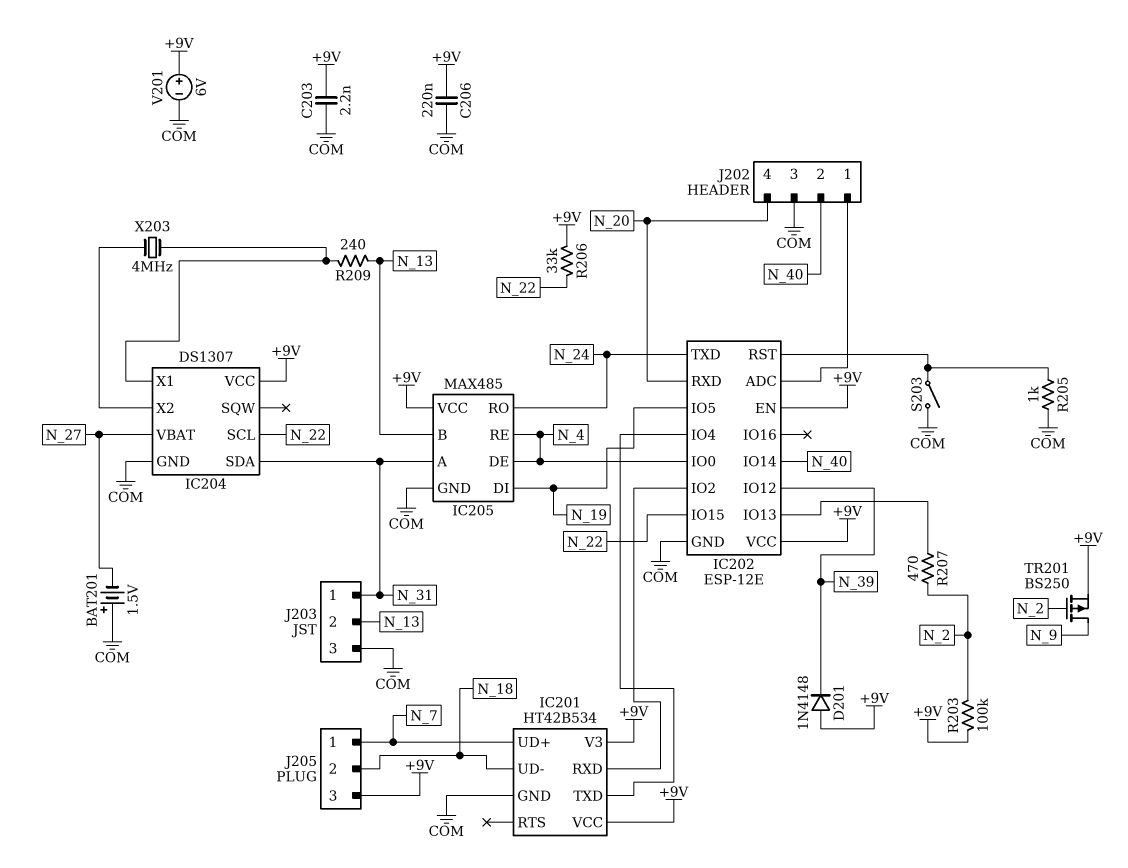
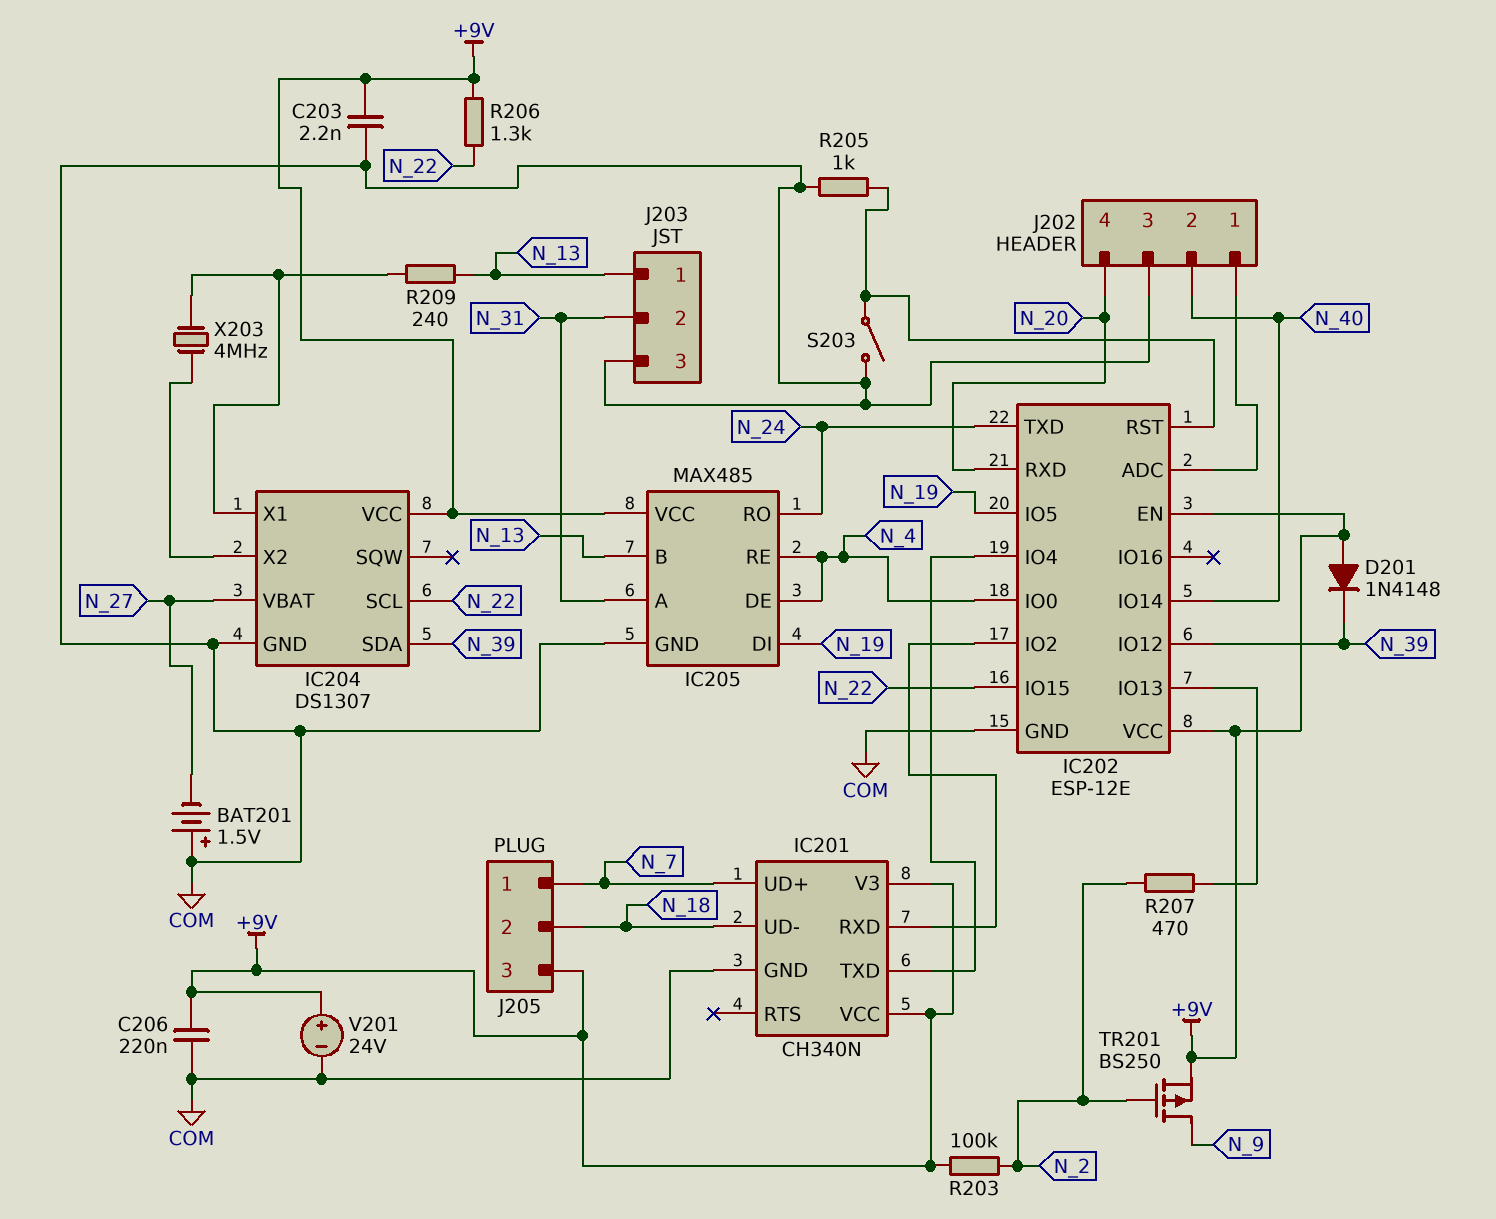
IC201: HT42B534 -> CH340N
IC204 pin SDA: N_31 -> N_39
J203 pin 1: N_31 -> N_13
J203 pin 2: N_13 -> N_31
R206: 33k (+9V, N_22) -> 1.3k (+9V, N_22)
V201: 6V (plus +9V, minus COM) -> 24V (plus +9V, minus COM)

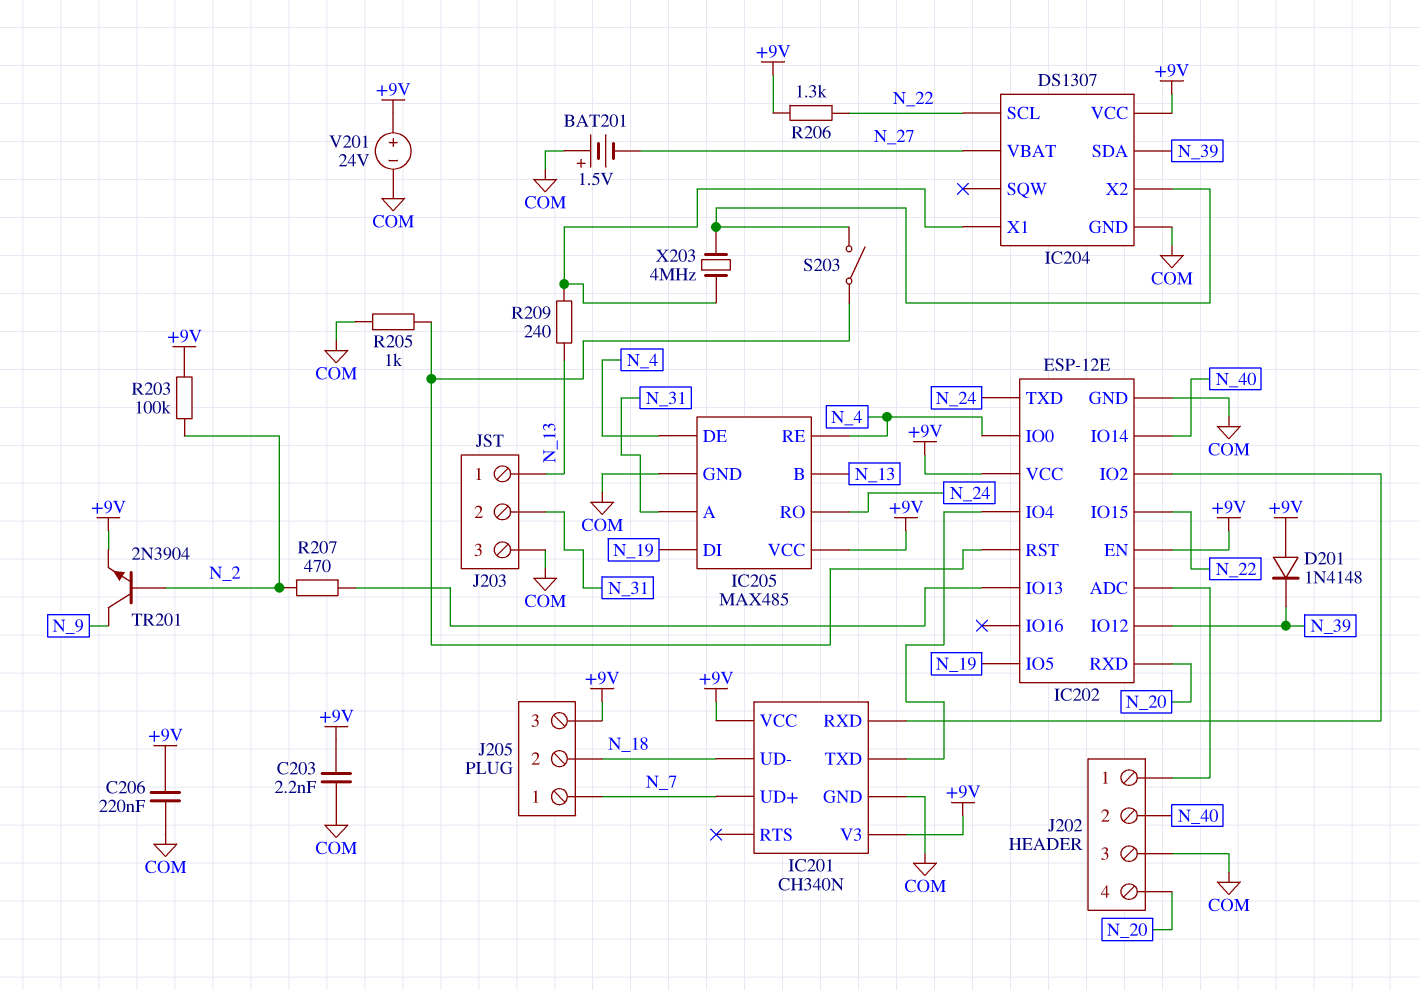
S203: switch (COM, IC202/RST) -> switch (IC202/RST, IC204/X2)
TR201: PMOS BS250 (G N_2, D N_9, S +9V) -> NPN 2N3904 (B N_2, C N_9, E +9V)

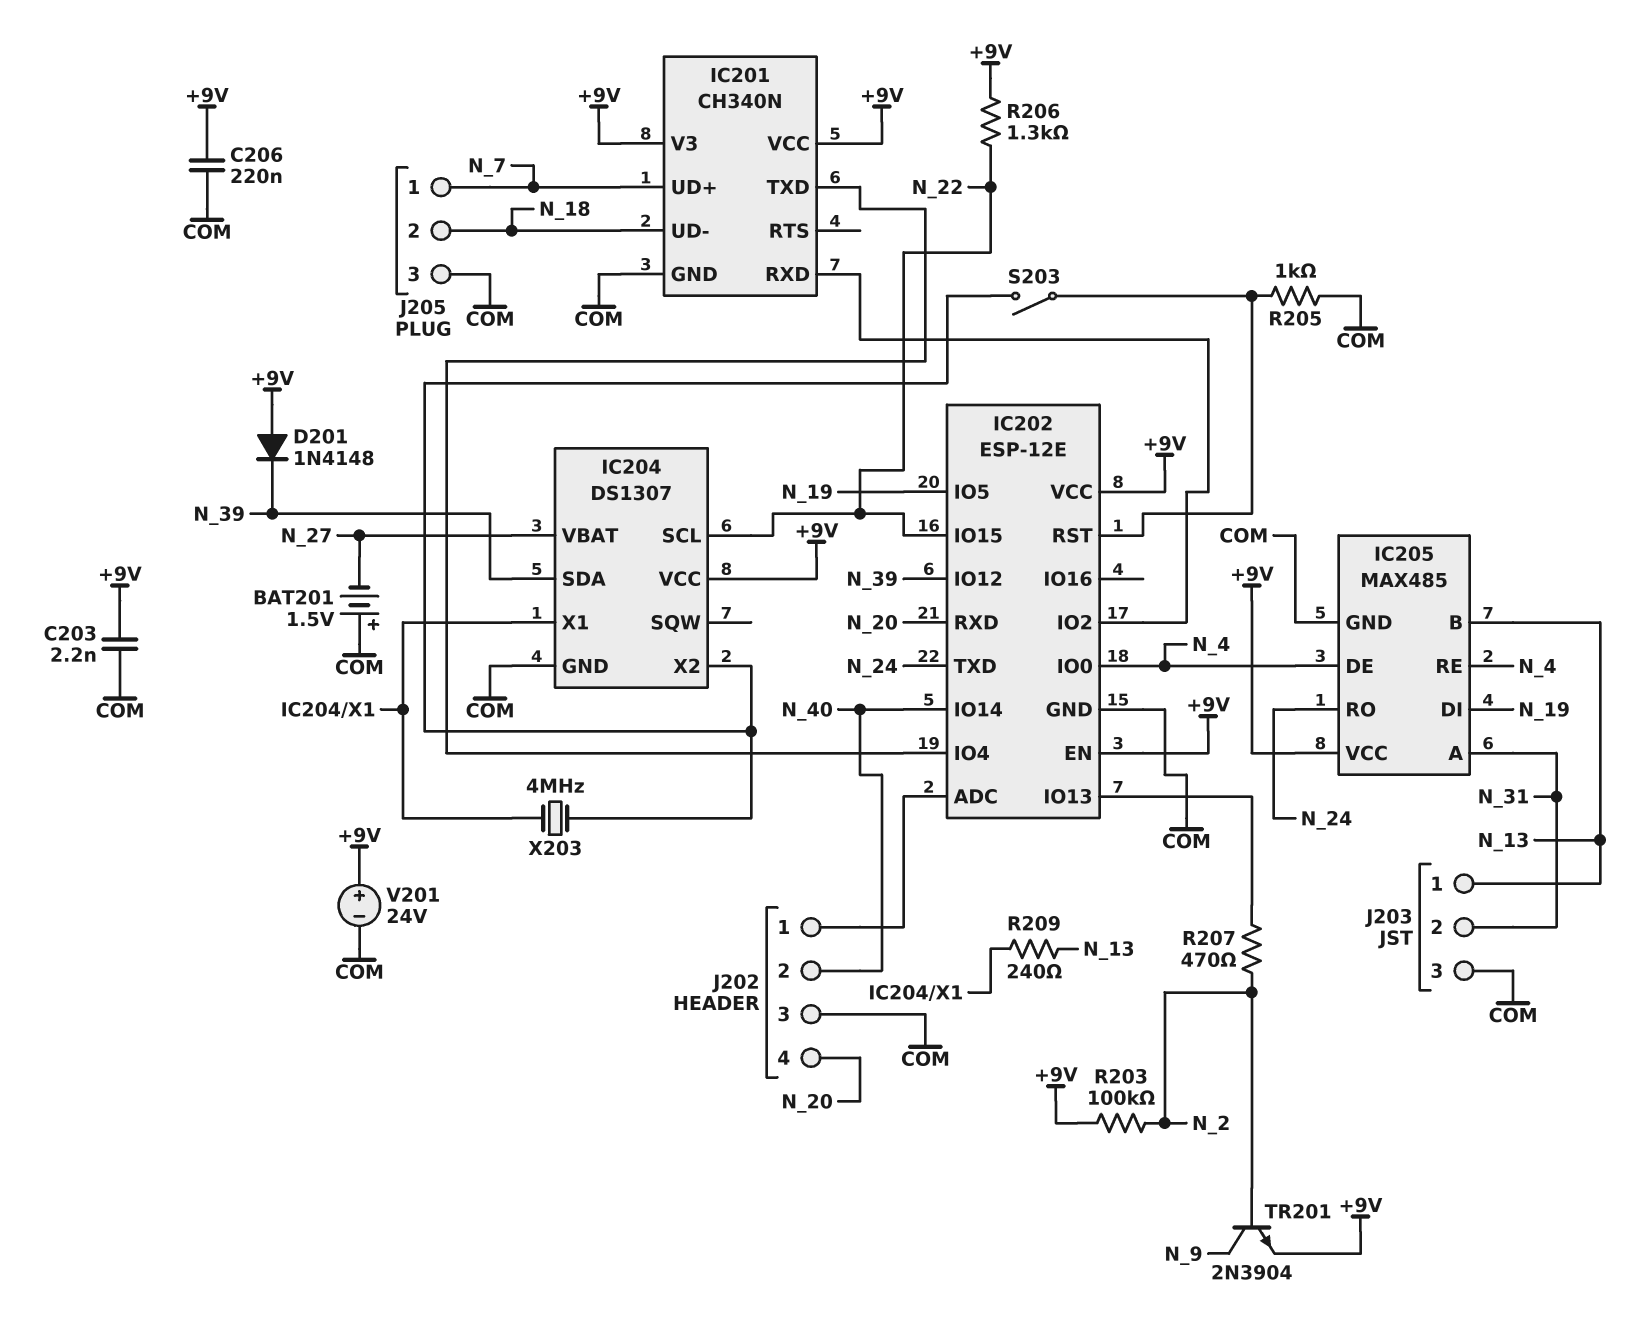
J205 pin 3: +9V -> COM

